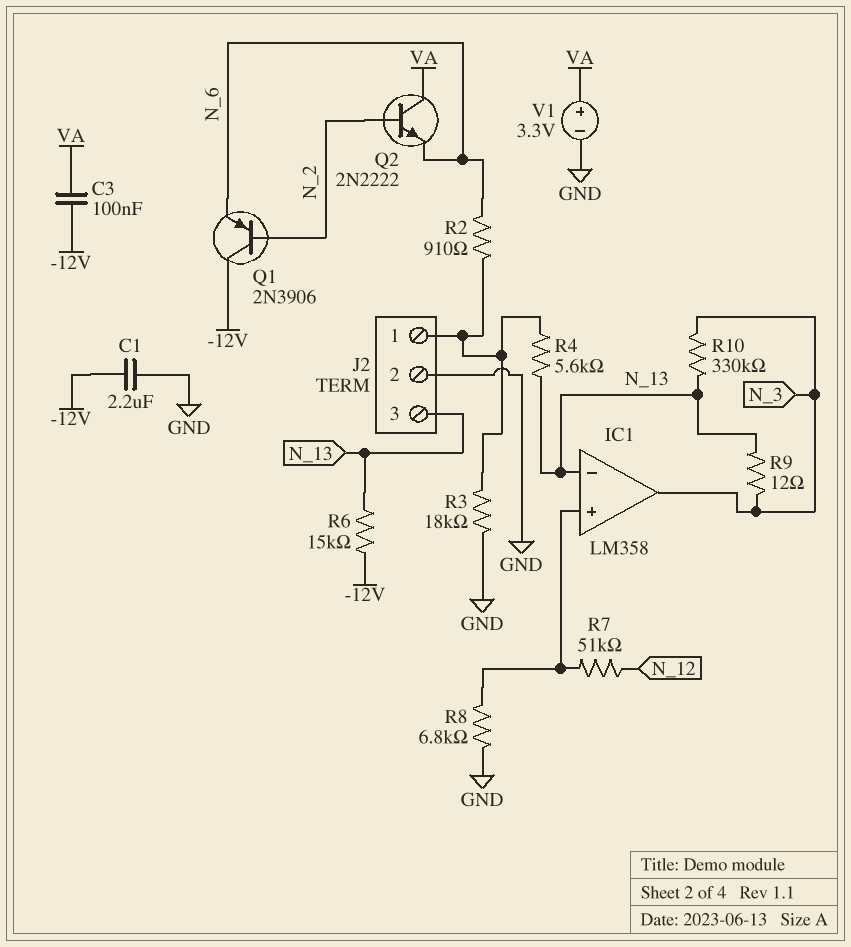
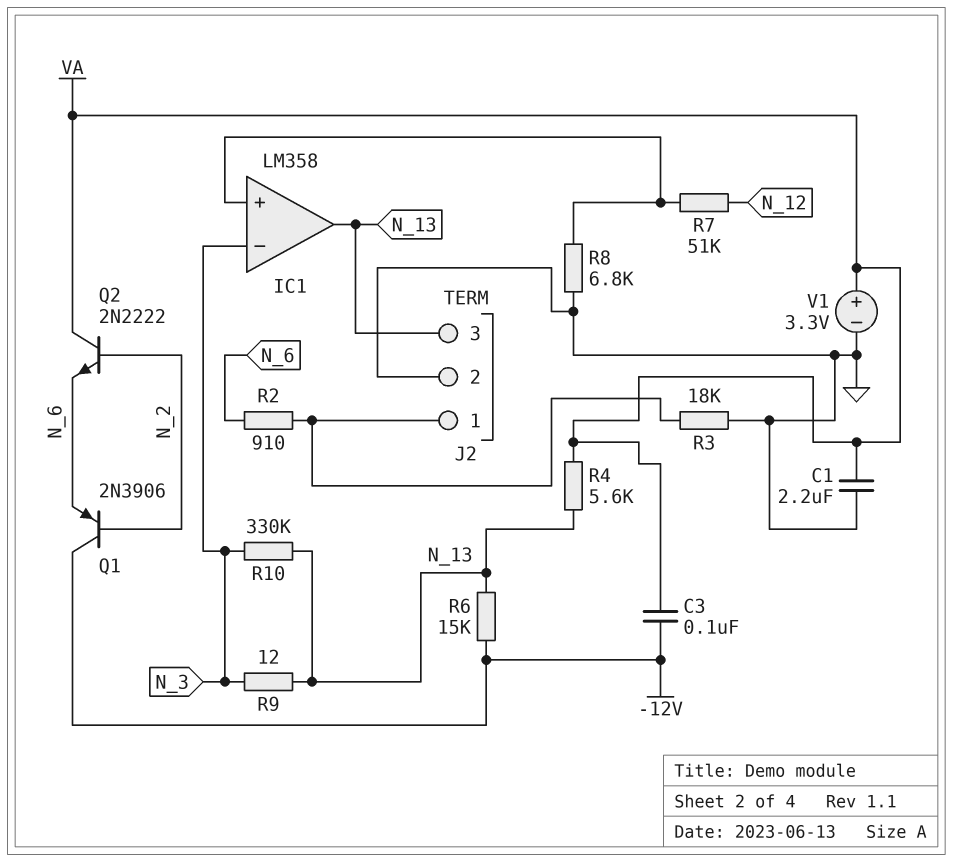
C1: 2.2uF (-12V, GND) -> 2.2uF (GND, VA)
IC1 pin in-: N_13 -> N_3
IC1 pin out: N_3 -> N_13
R4: 5.6k (J2/1, N_13) -> 5.6k (N_13, VA)

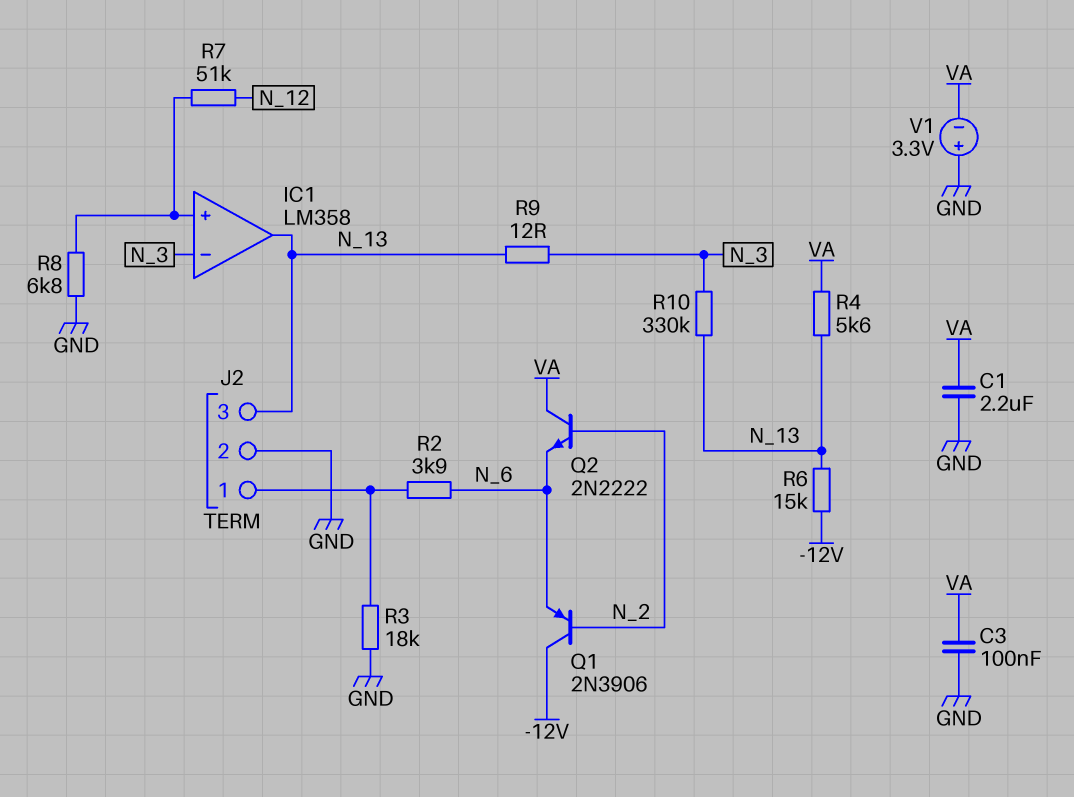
C3: 100nF (-12V, VA) -> 100nF (GND, VA)
R2: 910 (J2/1, N_6) -> 3.9k (J2/1, N_6)
V1: 3.3V (plus VA, minus GND) -> 3.3V (plus GND, minus VA)

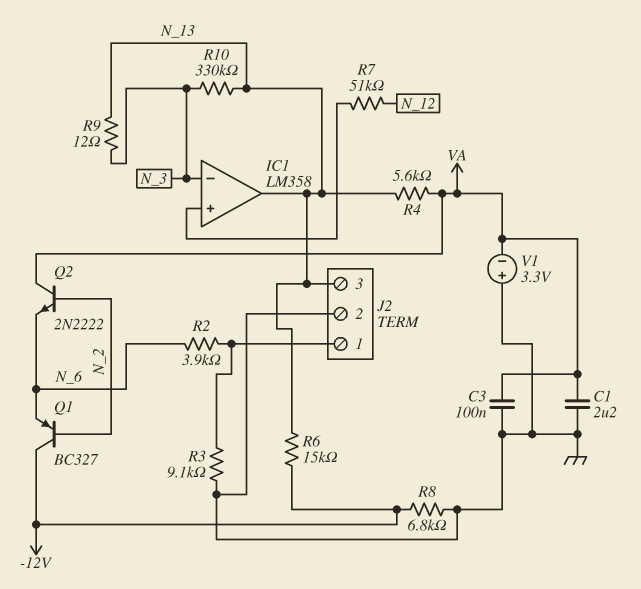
Q1: PNP 2N3906 (B N_2, C -12V, E N_6) -> PNP BC327 (B N_2, C -12V, E N_6)
R3: 18k (GND, J2/1) -> 9.1k (GND, J2/1)
R8: 6.8k (GND, IC1/in+) -> 6.8k (-12V, GND)

